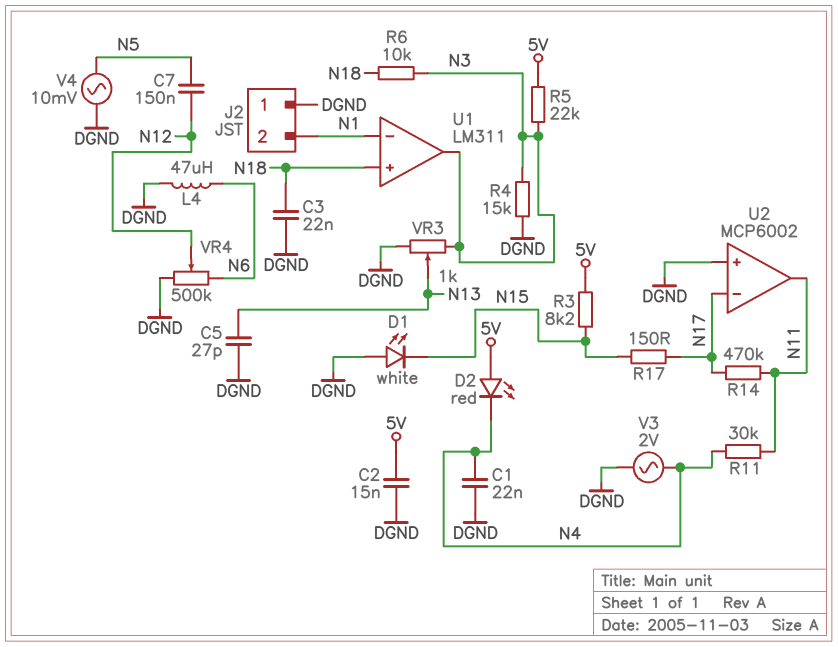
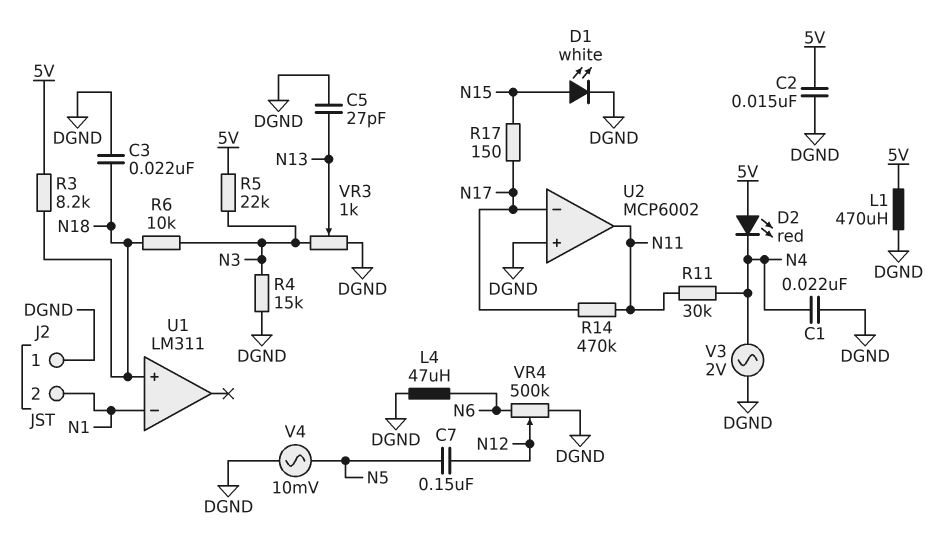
D1: LED white (A DGND, K N15) -> LED white (A N15, K DGND)
L1: none -> 470uH (5V, DGND)
R3: 8.2k (5V, N15) -> 8.2k (5V, N18)
U1 pin out: N3 -> none

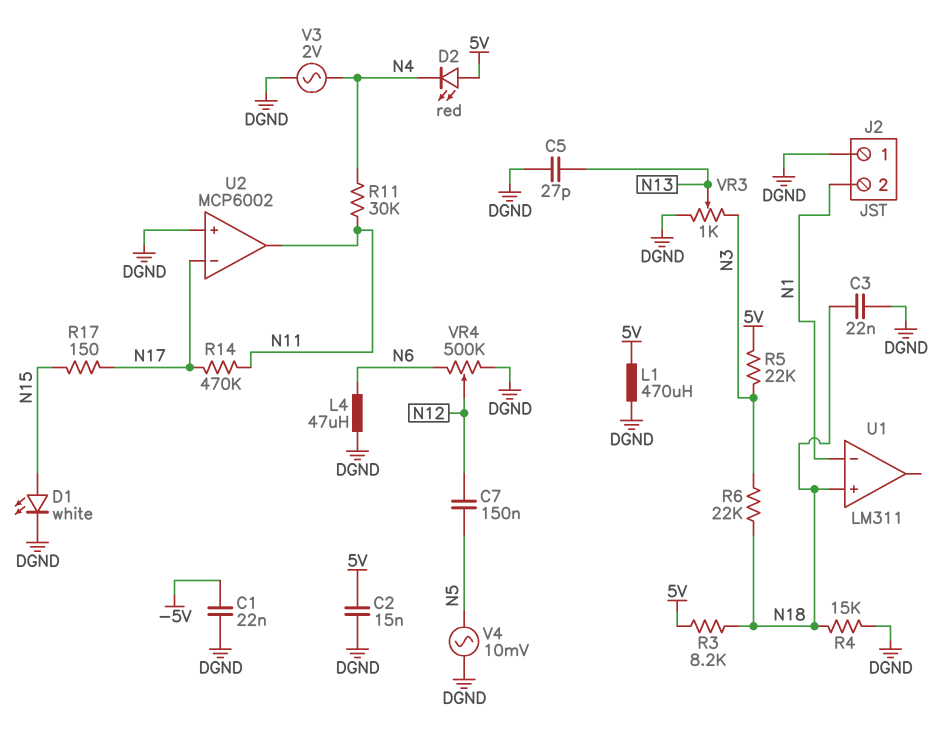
C1: 22nF (DGND, N4) -> 22nF (-5V, DGND)
R4: 15k (DGND, N3) -> 15k (DGND, N18)
R6: 10k (N3, N18) -> 22k (N3, N18)

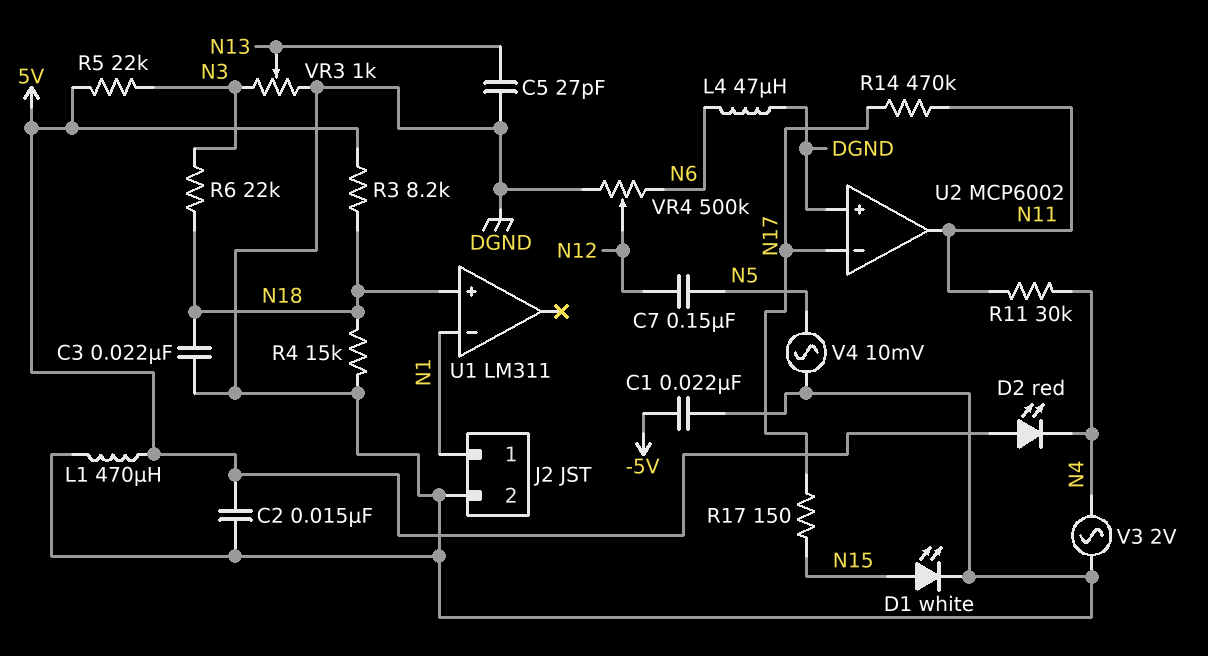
J2 pin 1: DGND -> N1
J2 pin 2: N1 -> DGND

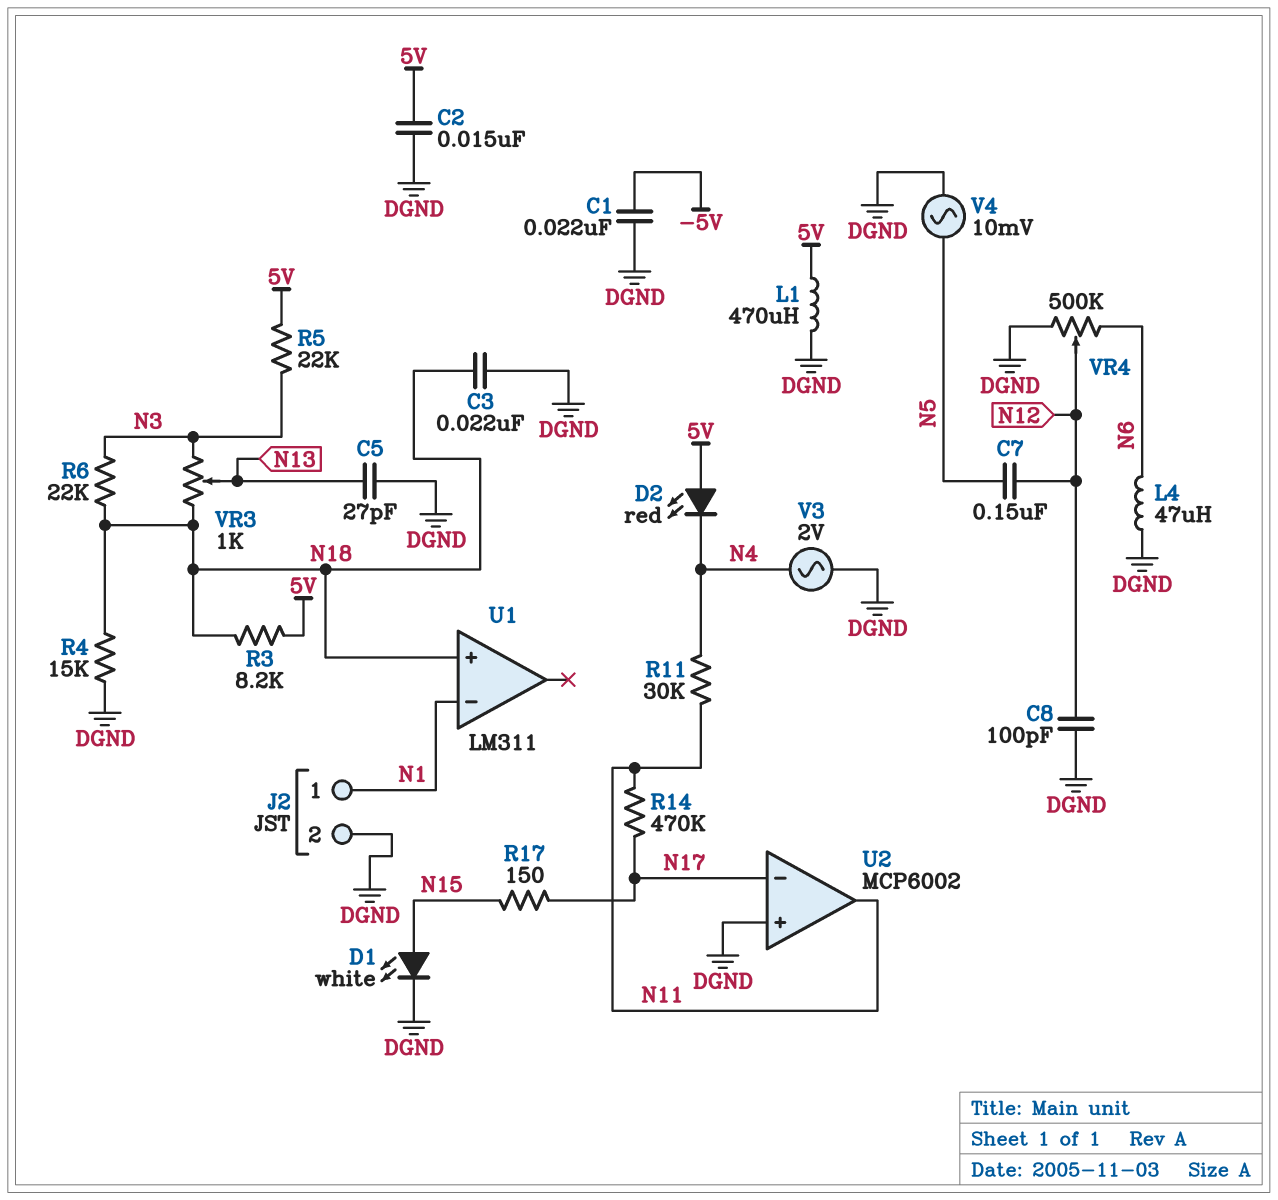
C8: none -> 100pF (DGND, N12)
VR3: 1k (DGND, N3, wiper N13) -> 1k (N3, N18, wiper N13)

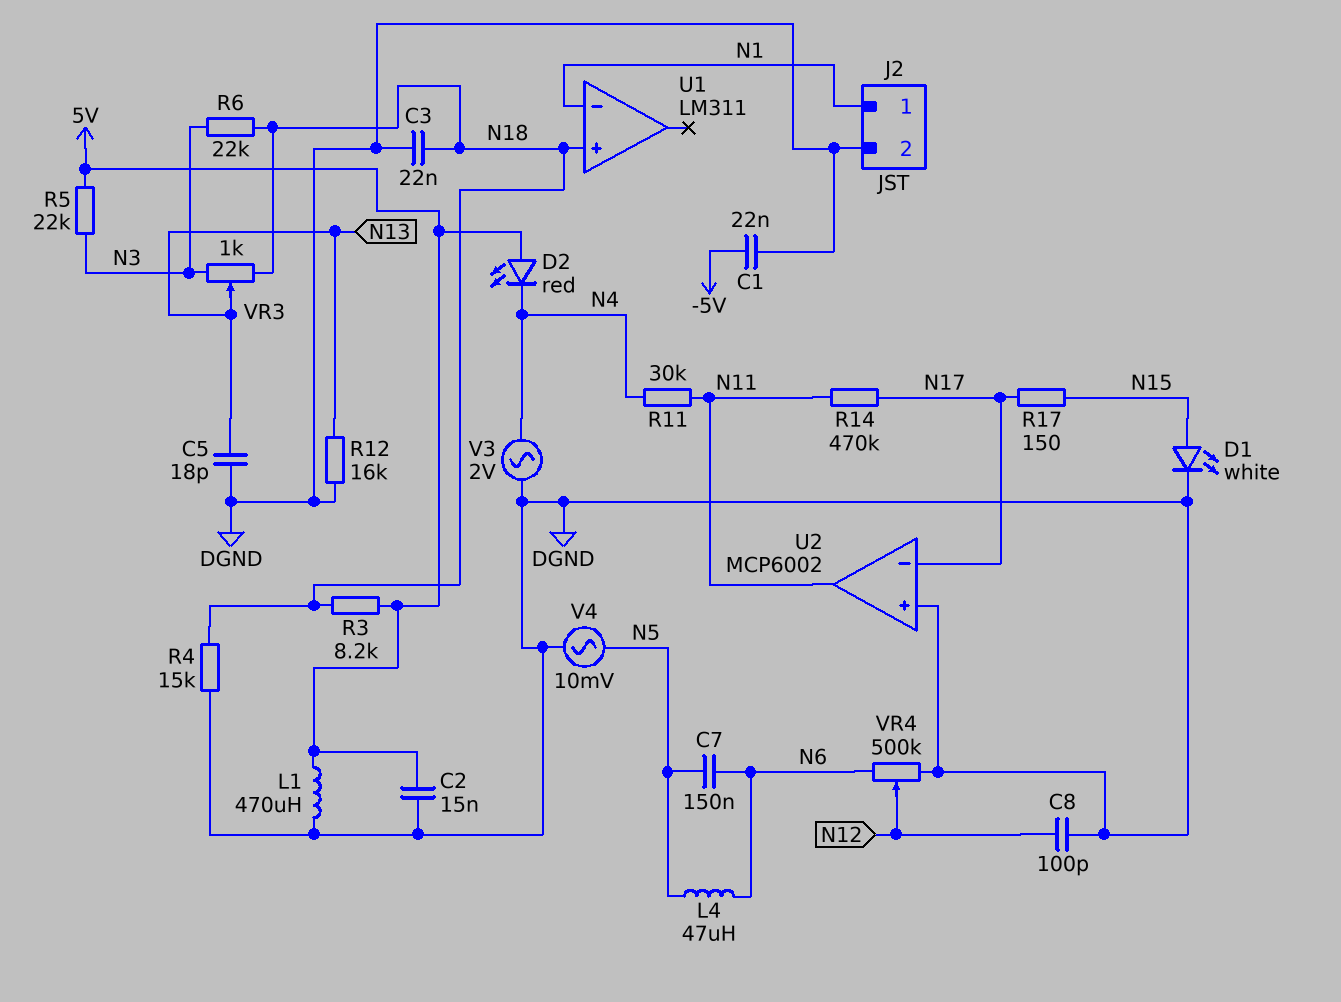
C5: 27pF (DGND, N13) -> 18pF (DGND, N13)
C7: 150nF (N5, N12) -> 150nF (N5, N6)
L4: 47uH (DGND, N6) -> 47uH (N5, N6)
R12: none -> 16k (DGND, N13)

